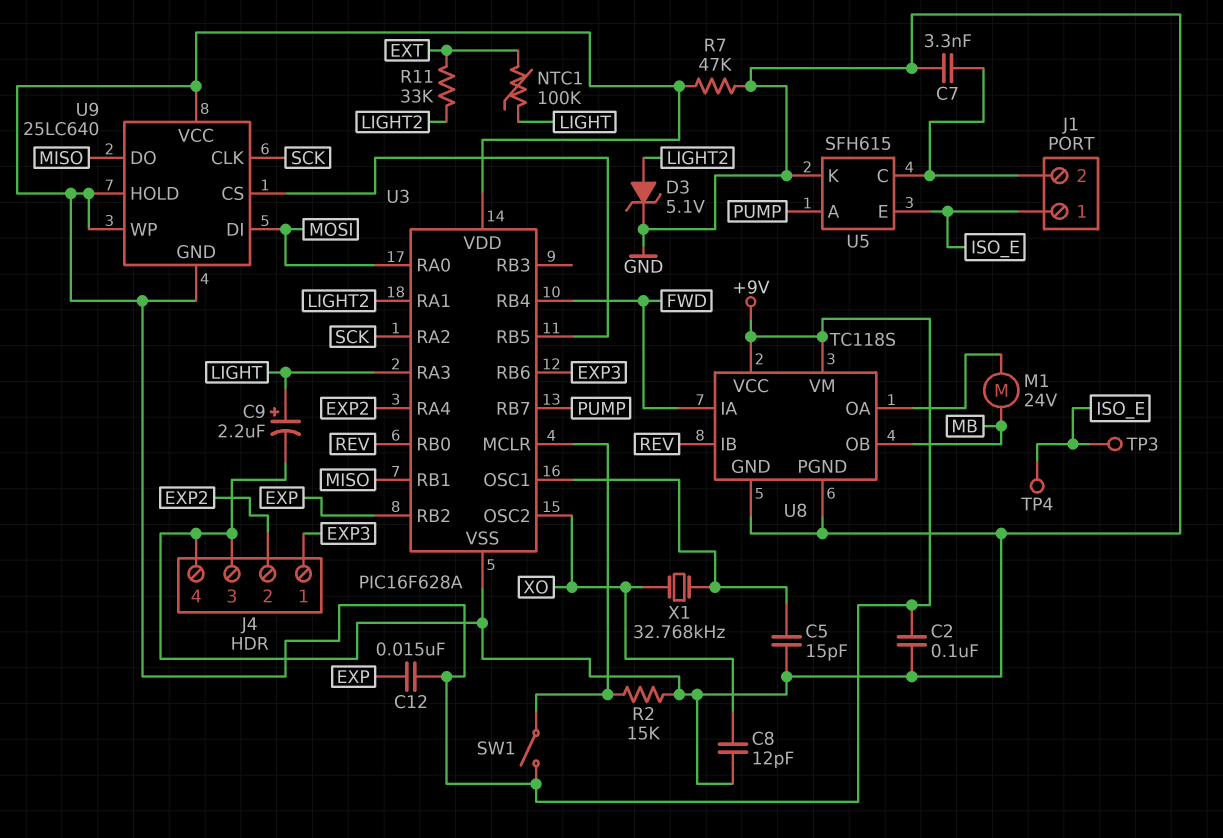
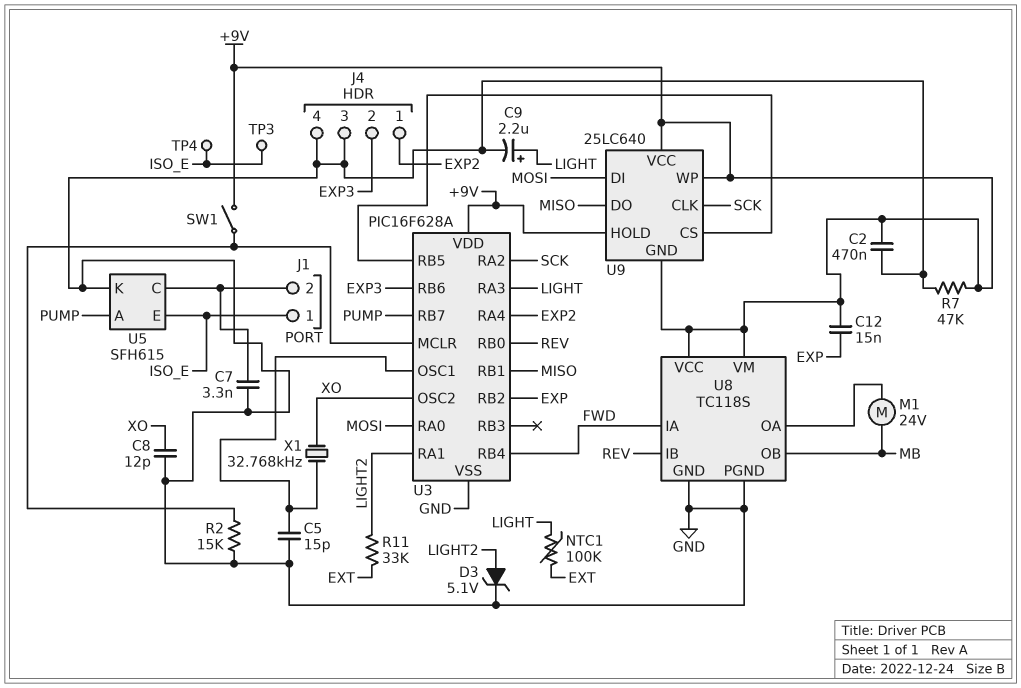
C2: 100nF (+9V, GND) -> 470nF (+9V, GND)
J4 pin 1: EXP3 -> EXP2
J4 pin 2: EXP2 -> EXP3

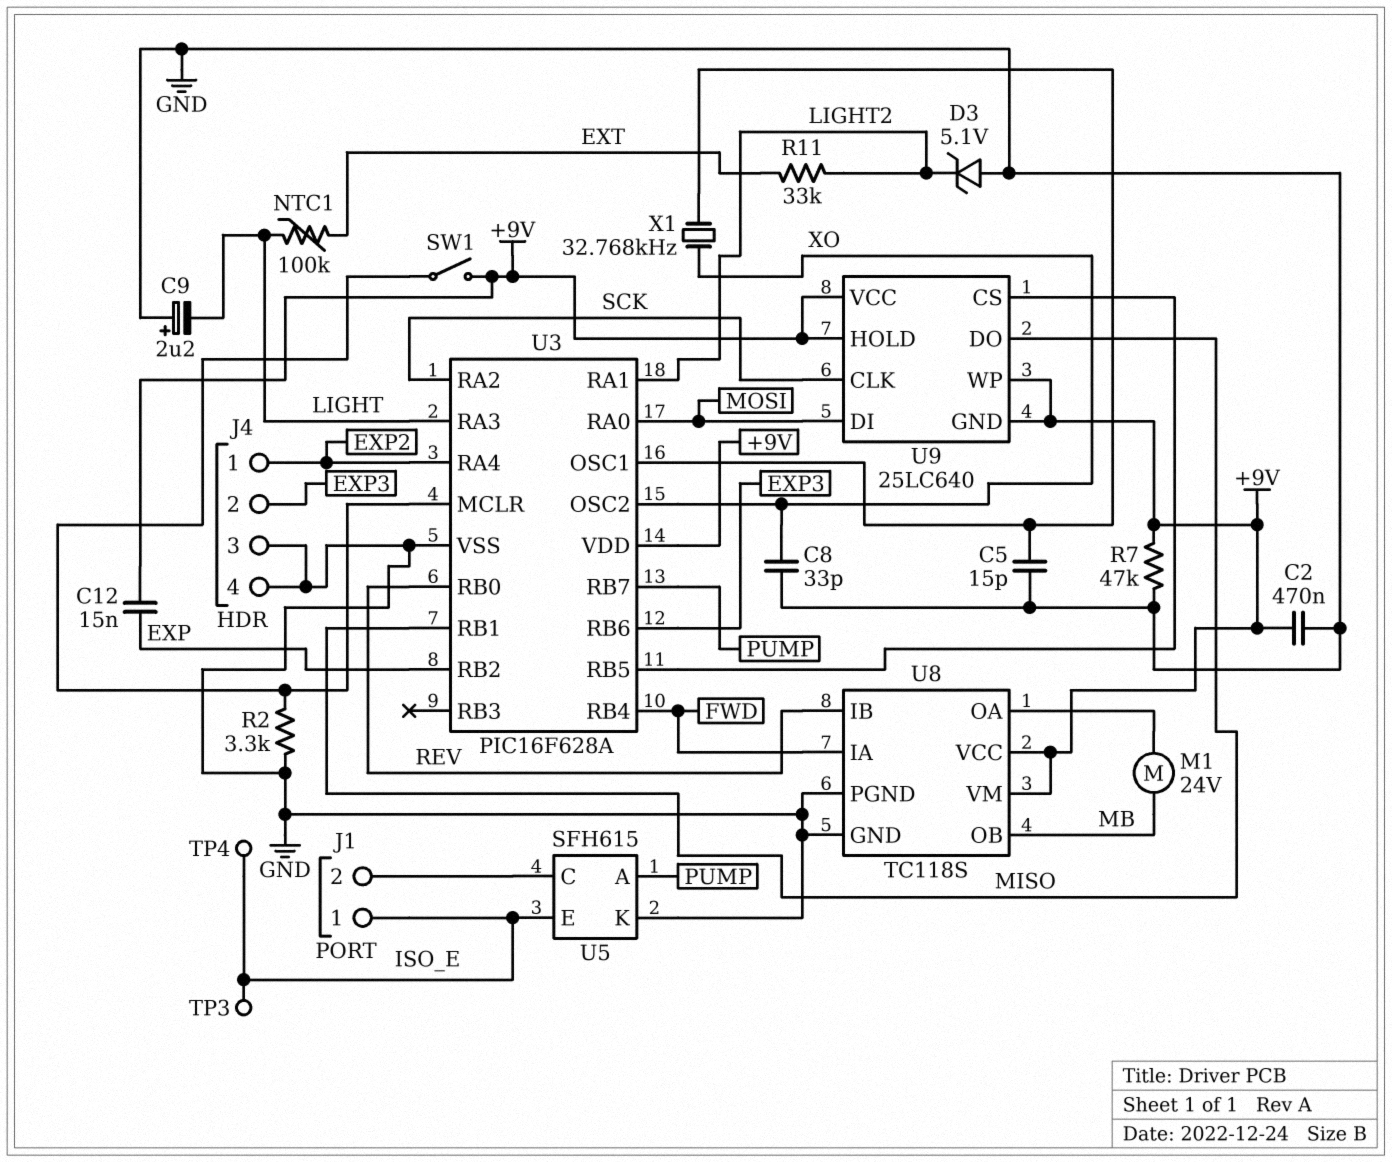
C7: 3.3nF (GND, J1/2) -> none
C8: 12pF (GND, XO) -> 33pF (GND, XO)
C9: 2.2uF (plus LIGHT, minus GND) -> 2.2uF (plus GND, minus LIGHT)
D3: zener 5.1V (A LIGHT2, K GND) -> zener 5.1V (A GND, K LIGHT2)
R2: 15k (GND, U3/MCLR) -> 3.3k (GND, U3/MCLR)

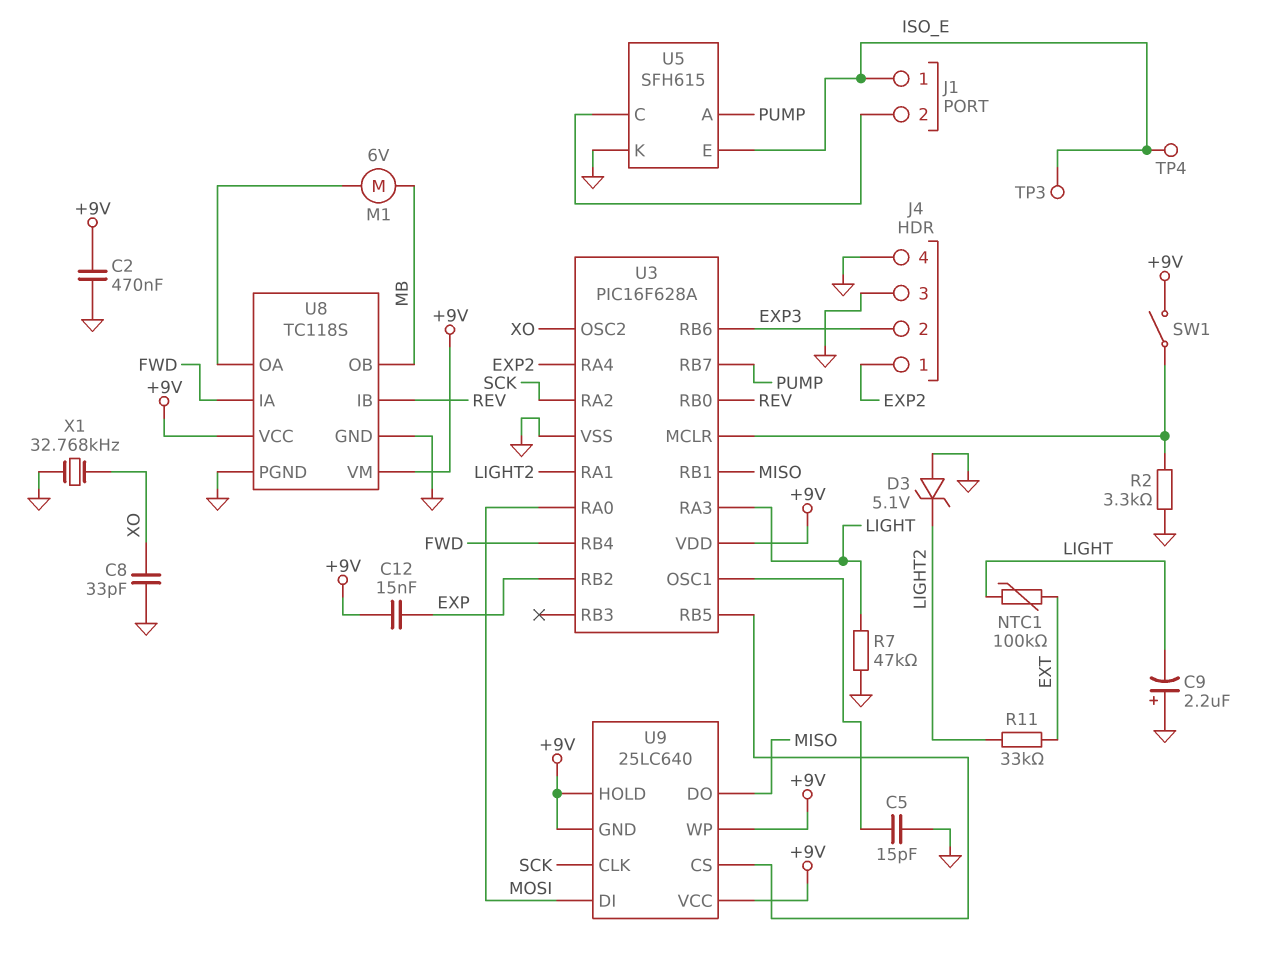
M1: motor 24V (MB, U8/OA) -> motor 6V (MB, U8/OA)
R7: 47k (+9V, GND) -> 47k (GND, LIGHT)
X1: 32.768kHz (U3/OSC1, XO) -> 32.768kHz (GND, XO)

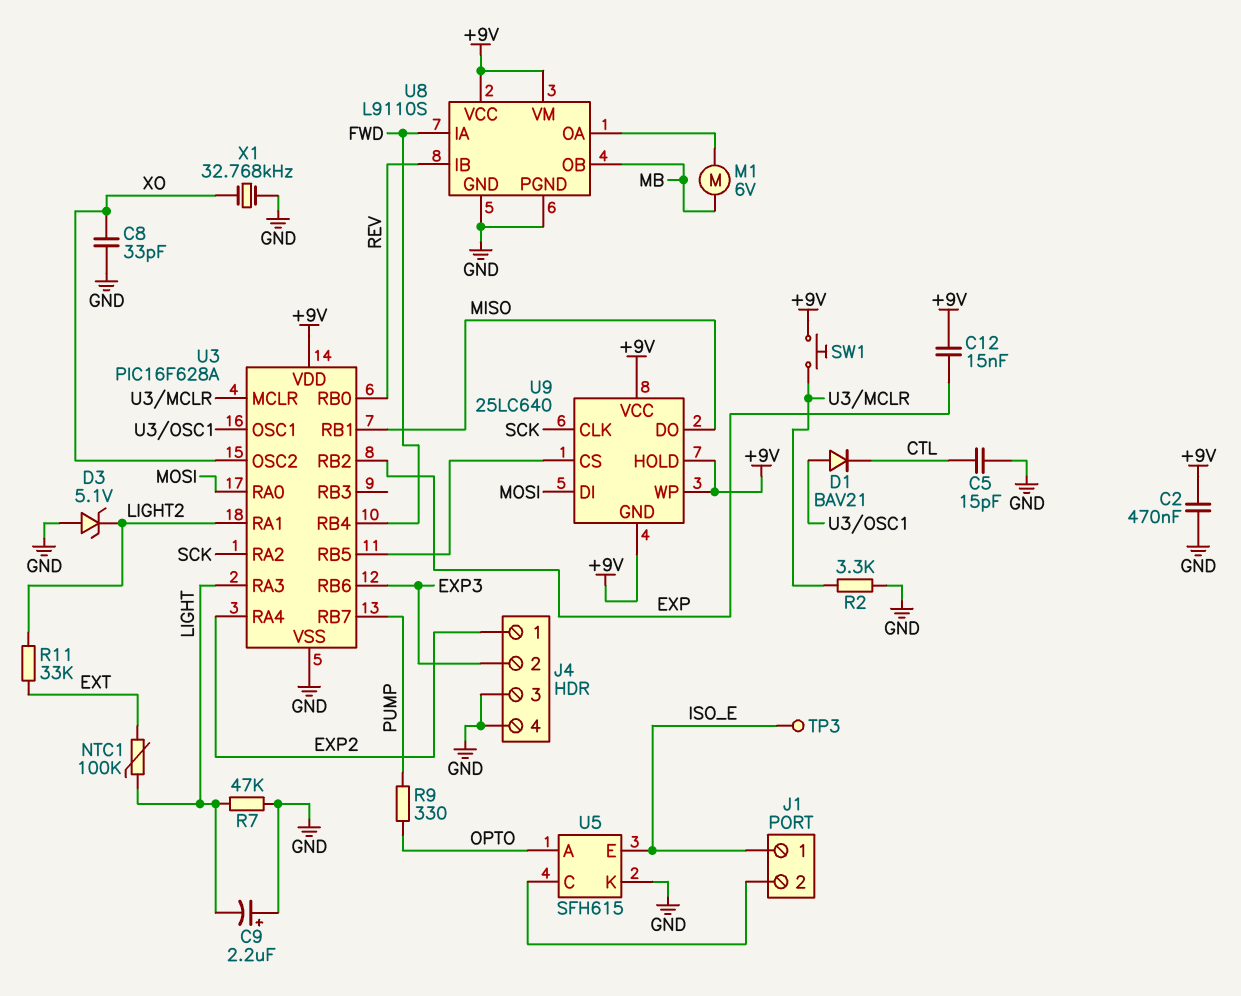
C5: 15pF (GND, U3/OSC1) -> 15pF (CTL, GND)
D1: none -> diode BAV21 (A U3/OSC1, K CTL)
R9: none -> 330 (OPTO, PUMP)
SW1: switch (+9V, U3/MCLR) -> button (+9V, U3/MCLR)
TP4: test point (ISO_E) -> none
U5 pin A: PUMP -> OPTO
U8: TC118S -> L9110S

